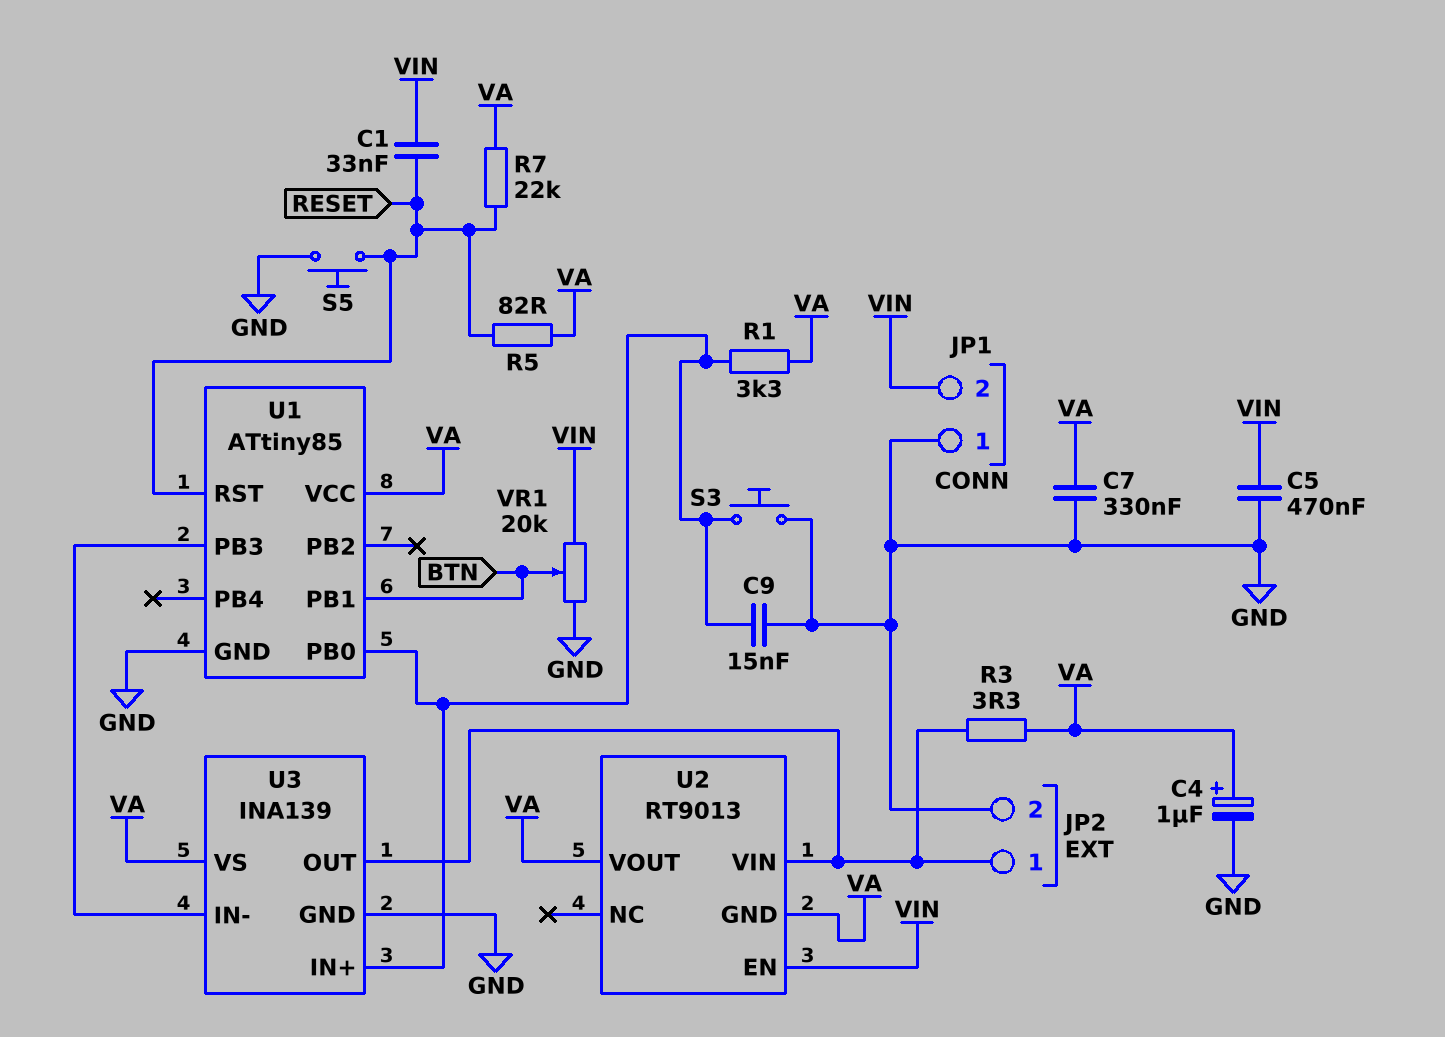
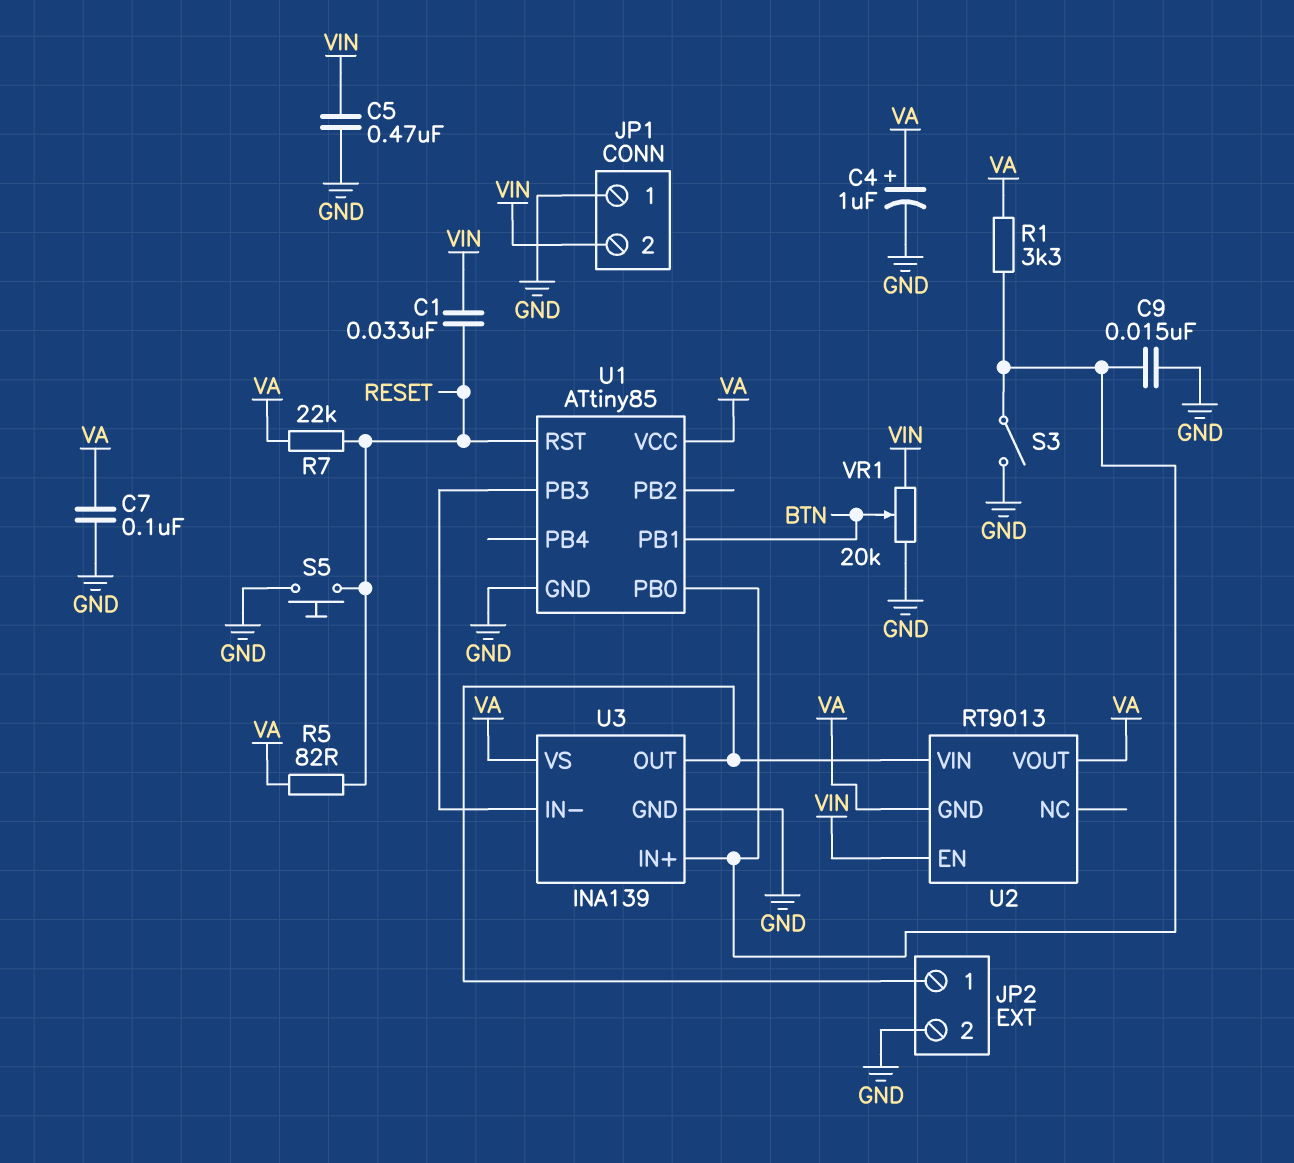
C7: 330nF (GND, VA) -> 100nF (GND, VA)
R3: 3.3 (JP2/1, VA) -> none
S3: button (GND, U1/PB0) -> switch (GND, U1/PB0)

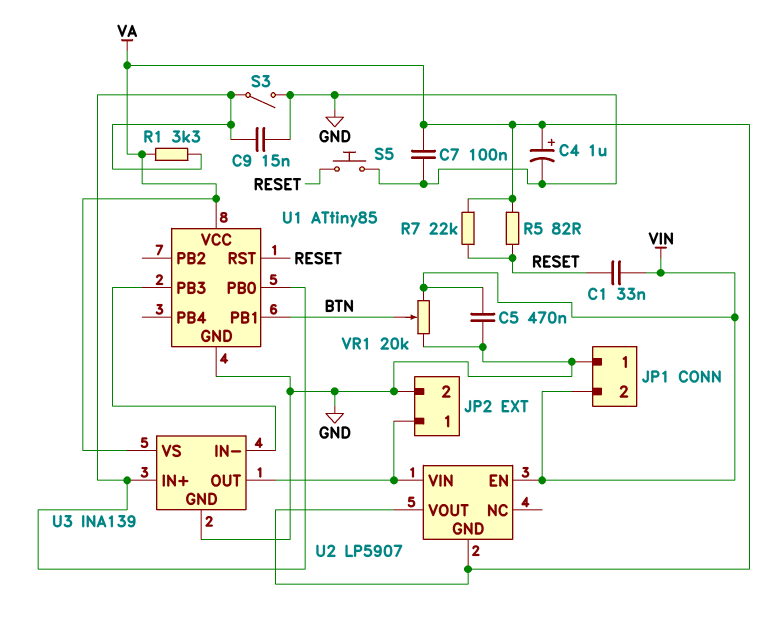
U2: RT9013 -> LP5907

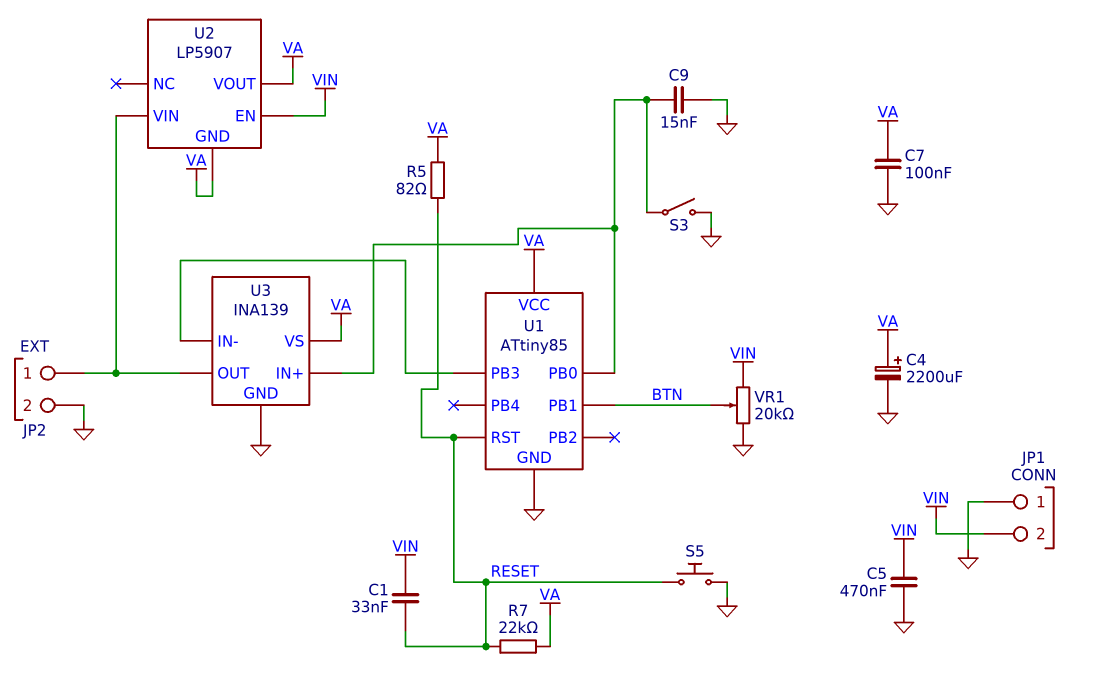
C4: 1uF (plus VA, minus GND) -> 2200uF (plus VA, minus GND)
R1: 3.3k (U1/PB0, VA) -> none

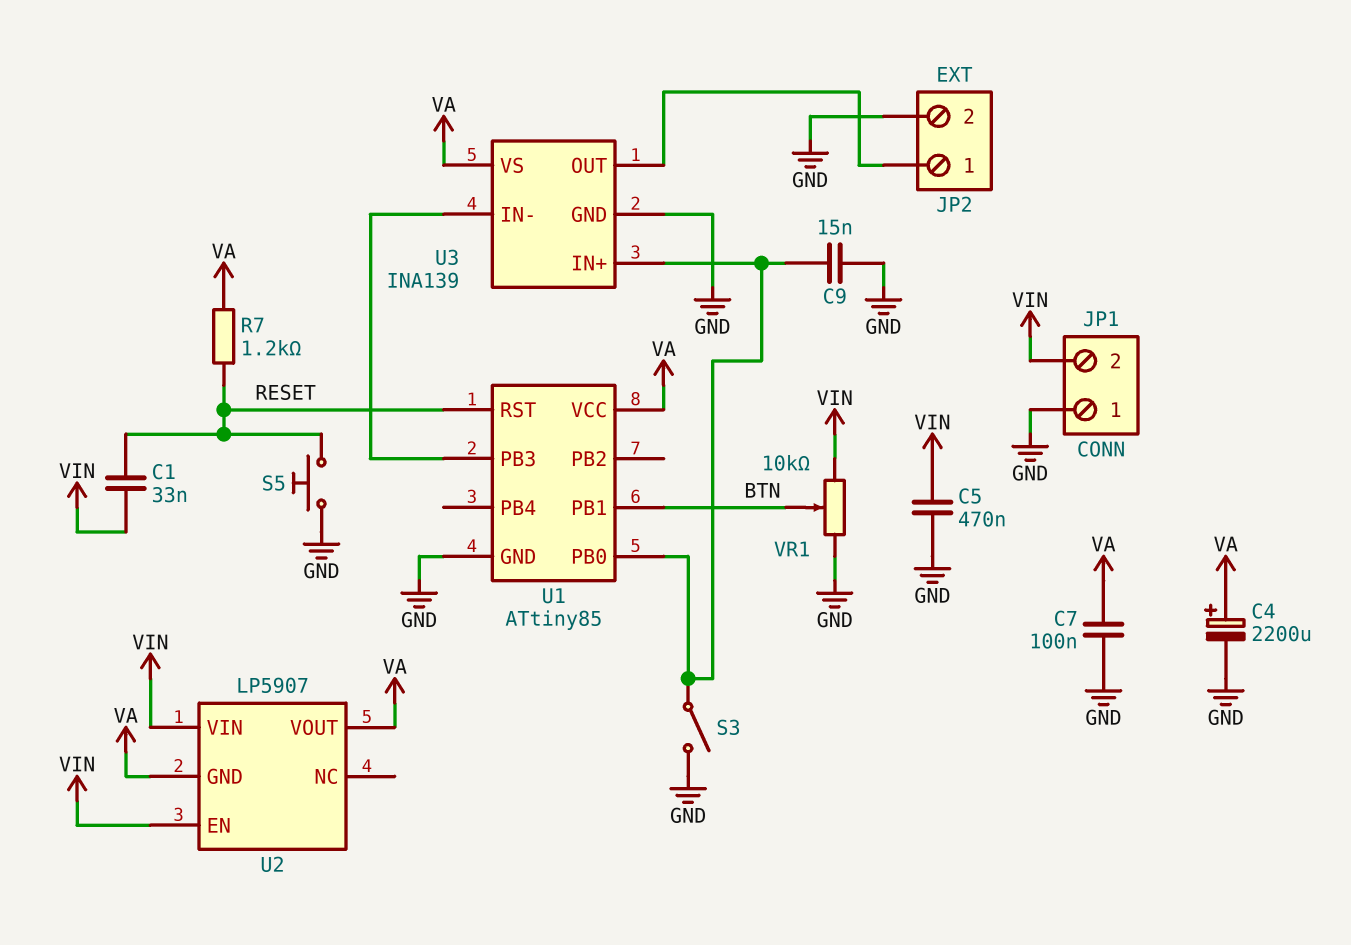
R5: 82 (RESET, VA) -> none
R7: 22k (RESET, VA) -> 1.2k (RESET, VA)
U2 pin VIN: JP2/1 -> VIN
VR1: 20k (GND, VIN, wiper BTN) -> 10k (GND, VIN, wiper BTN)

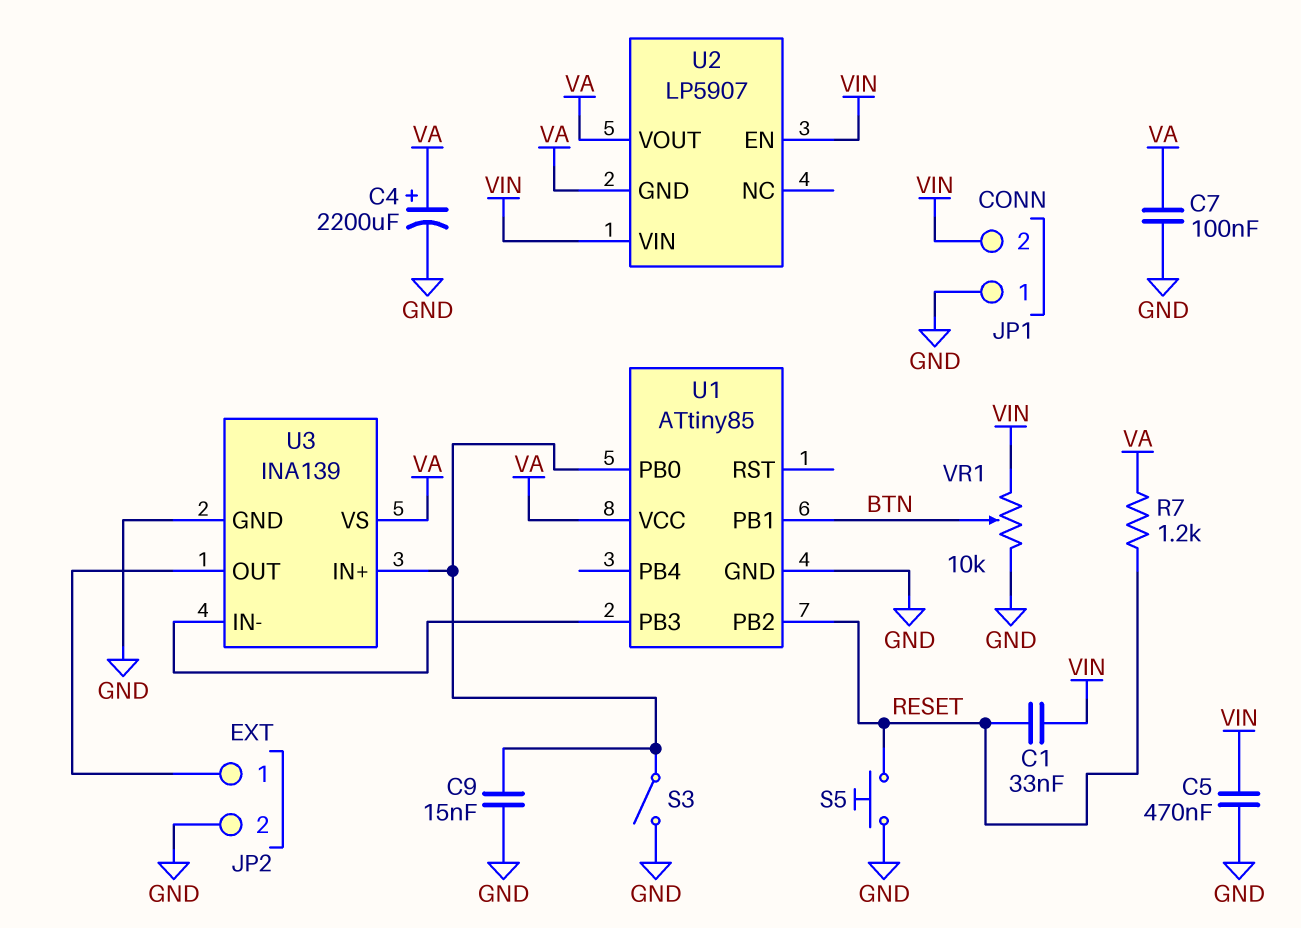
U1 pin PB2: none -> RESET
U1 pin RST: RESET -> none

